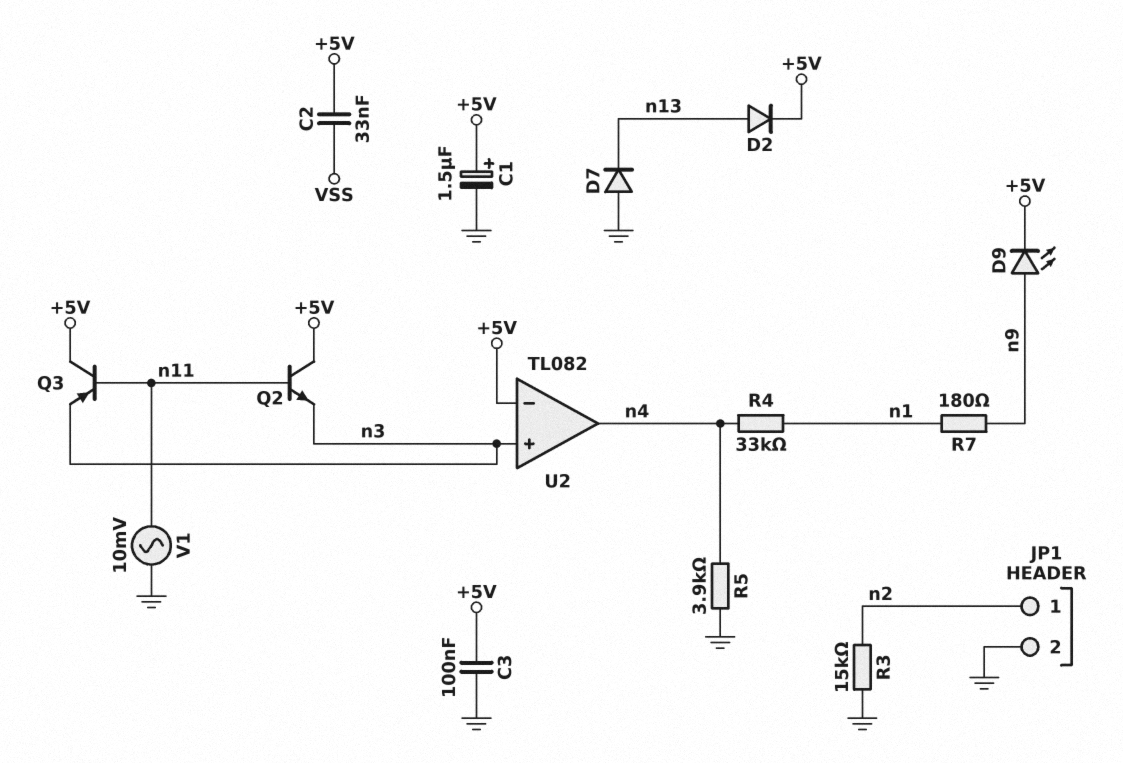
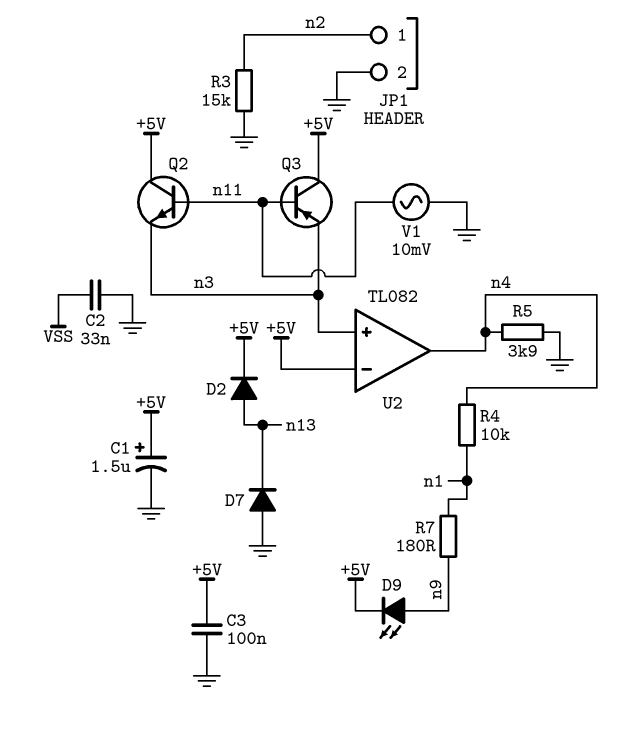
C2: 33nF (+5V, VSS) -> 33nF (GND, VSS)
R4: 33k (n1, n4) -> 10k (n1, n4)

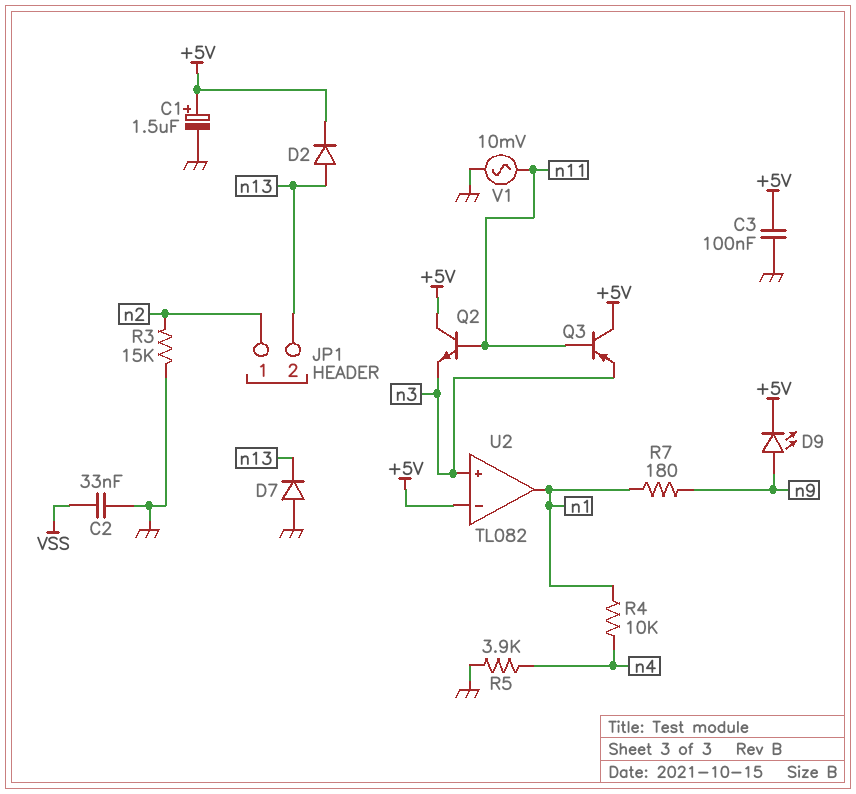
JP1 pin 2: GND -> n13
U2 pin out: n4 -> n1

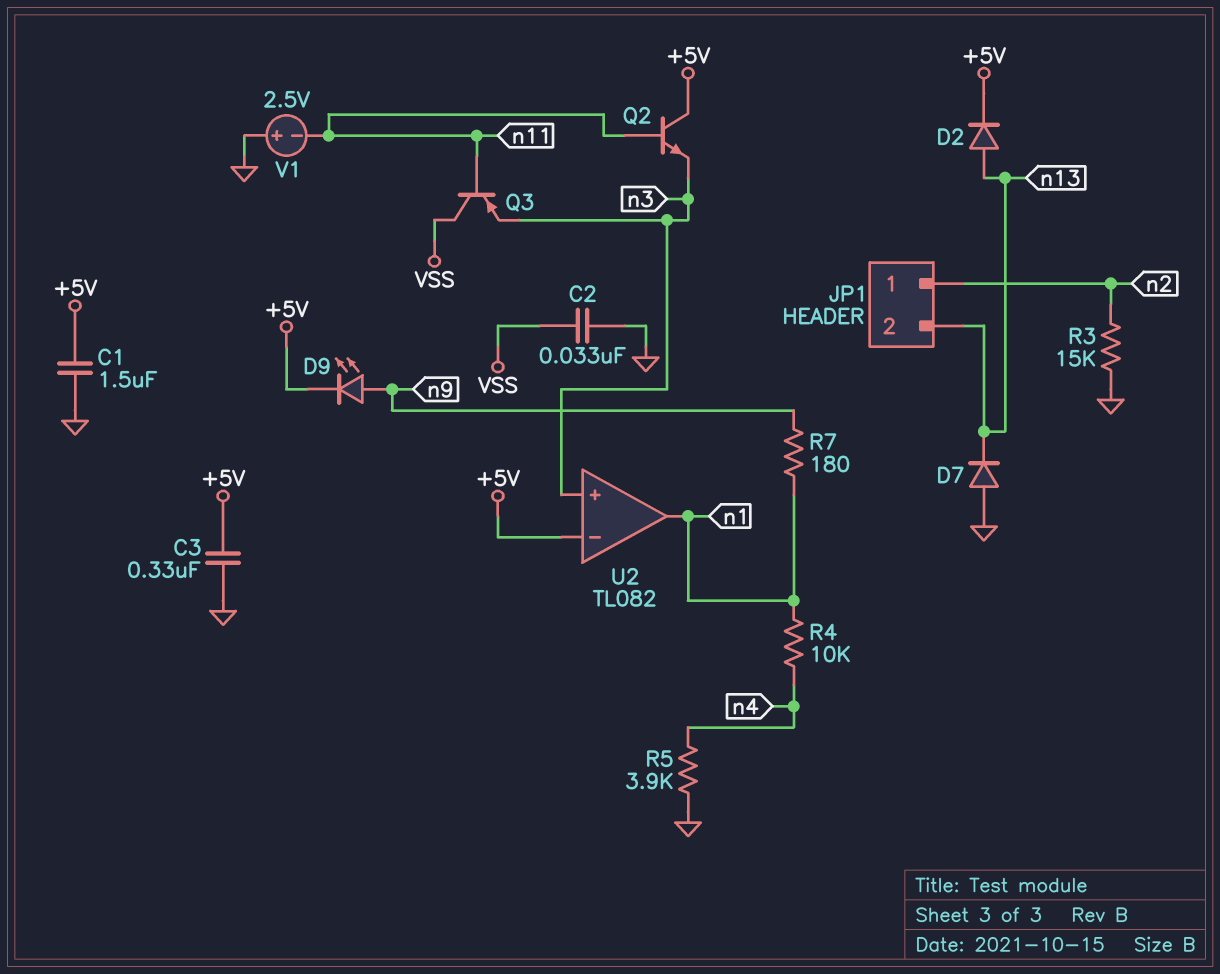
C1: 1.5uF (plus +5V, minus GND) -> 1.5uF (+5V, GND)
C3: 100nF (+5V, GND) -> 330nF (+5V, GND)
Q3: PNP (B n11, C +5V, E n3) -> PNP (B n11, C VSS, E n3)
V1: AC 10mV (GND, n11) -> 2.5V (plus GND, minus n11)

